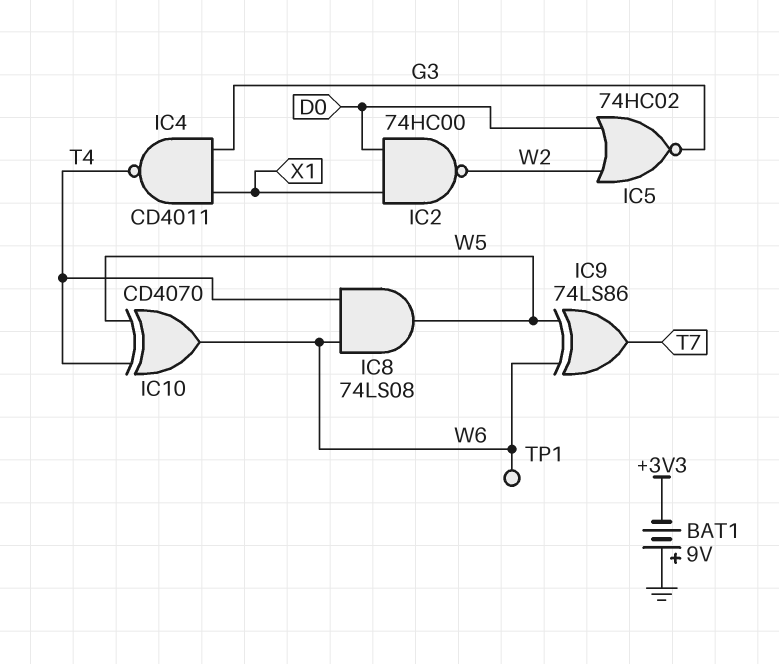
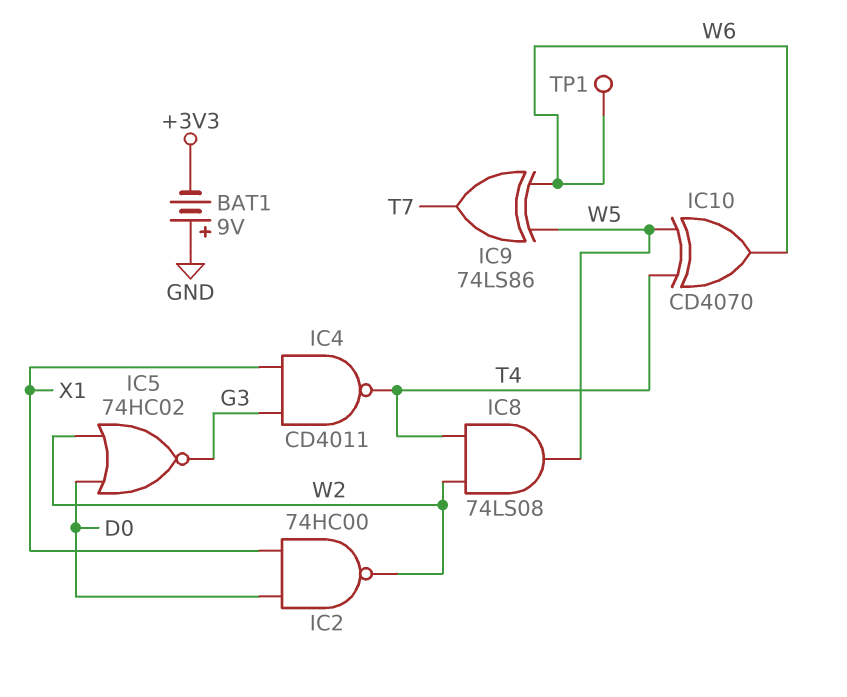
IC8: AND 74LS08 (in T4, in W6, out W5) -> AND 74LS08 (in T4, in W2, out W5)

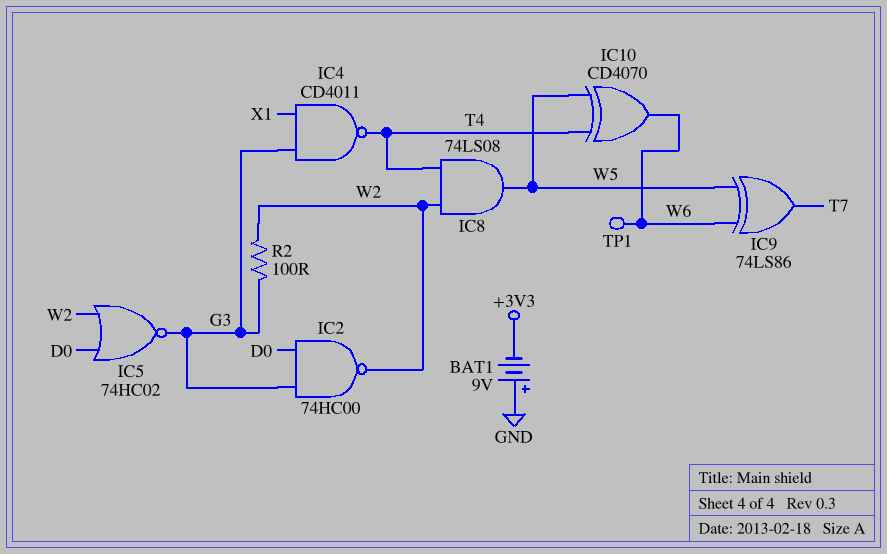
IC2: NAND 74HC00 (in D0, in X1, out W2) -> NAND 74HC00 (in D0, in G3, out W2)
R2: none -> 100 (G3, W2)

